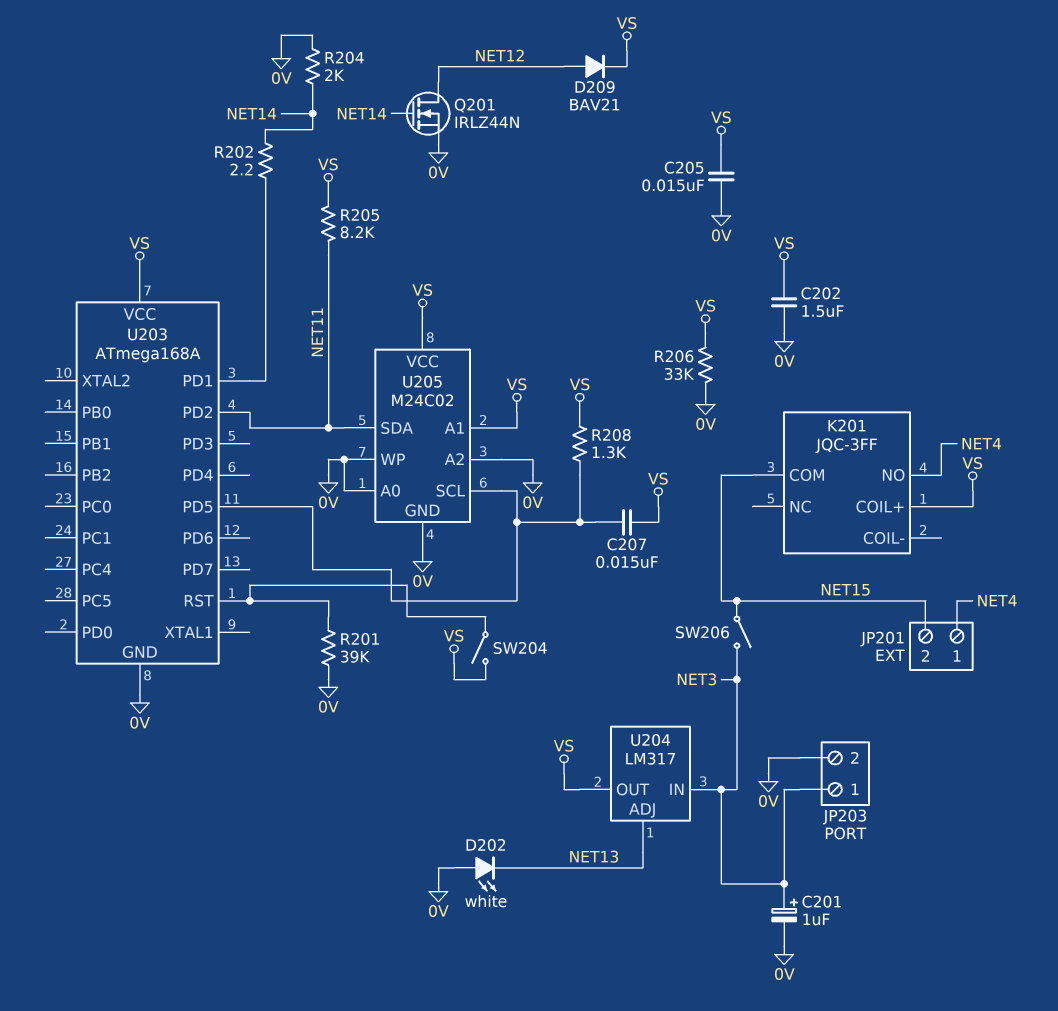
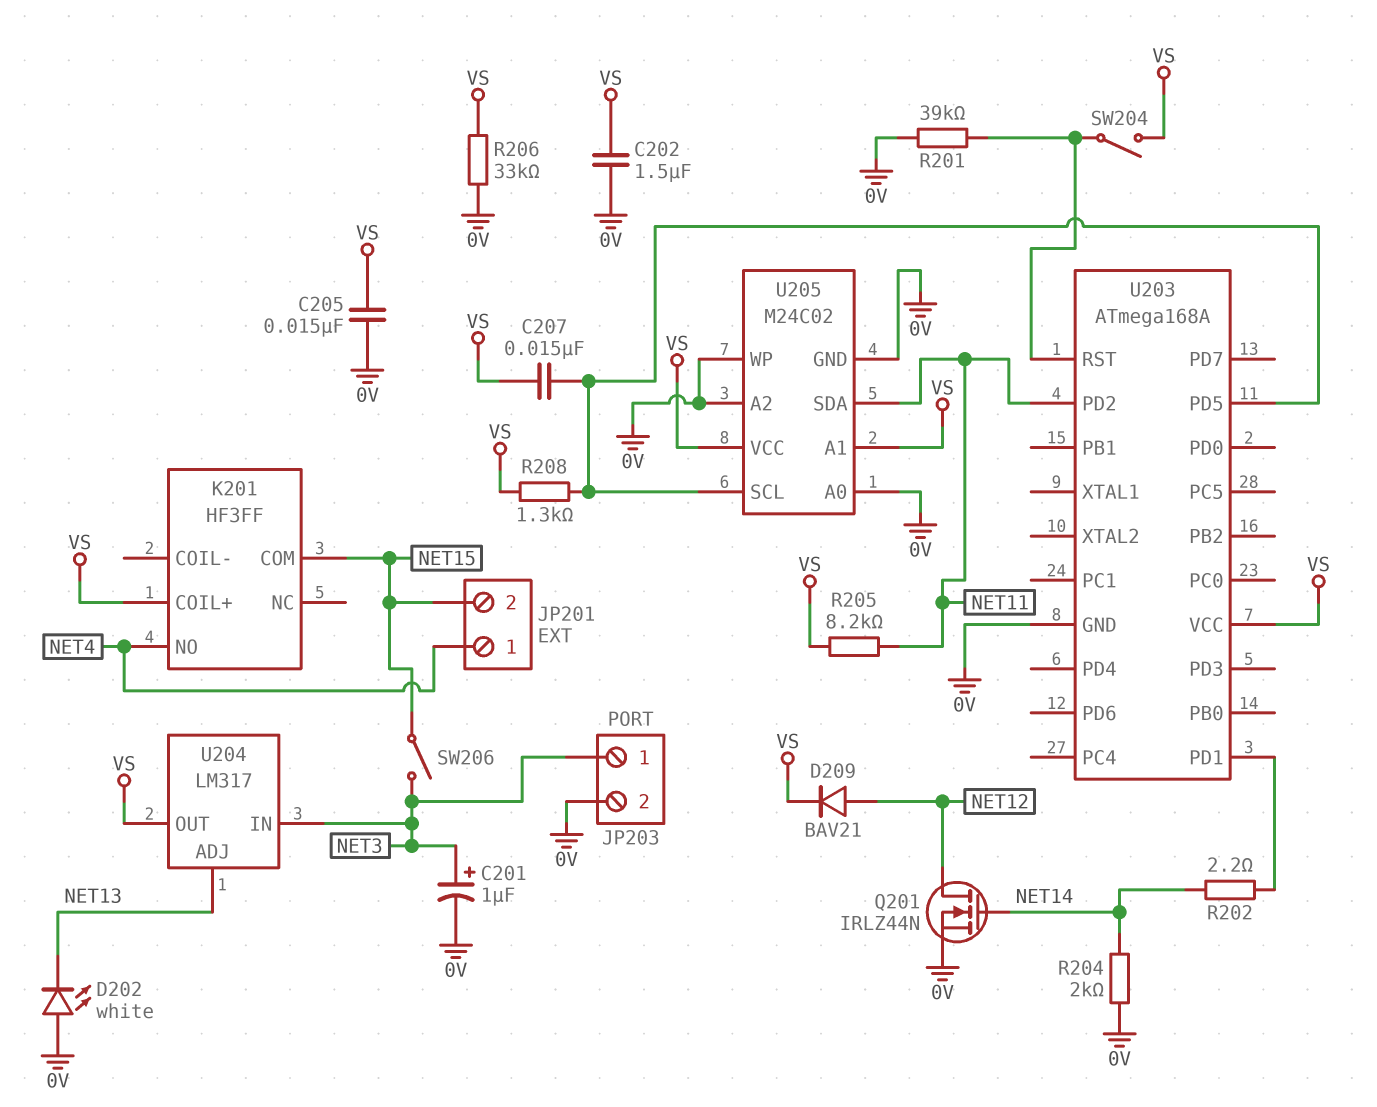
K201: JQC-3FF -> HF3FF

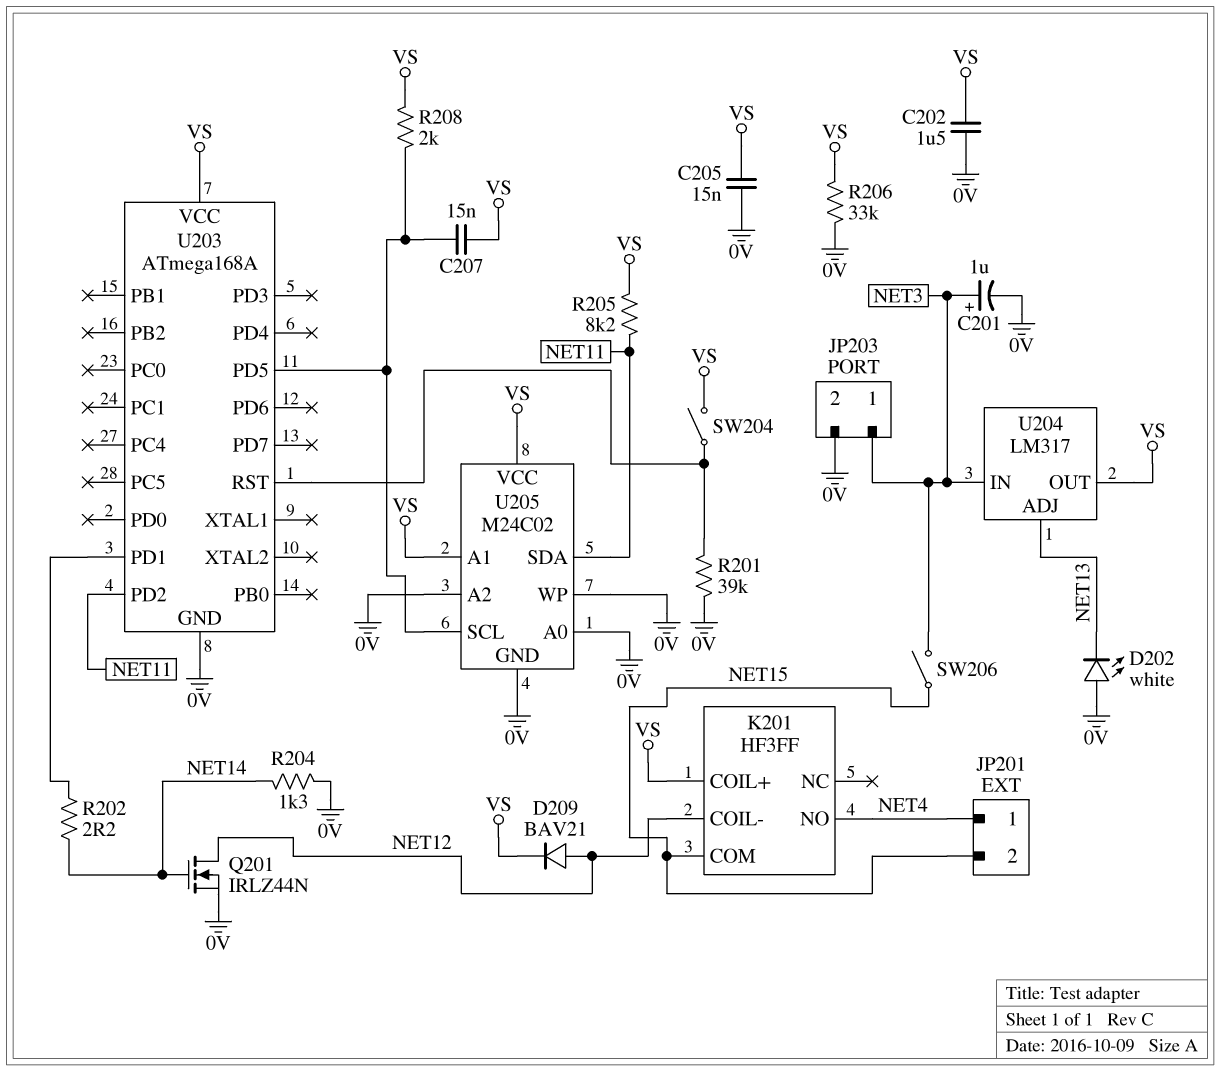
K201 pin COIL-: none -> NET12
R204: 2k (0V, NET14) -> 1.3k (0V, NET14)
R208: 1.3k (U203/PD5, VS) -> 2k (U203/PD5, VS)

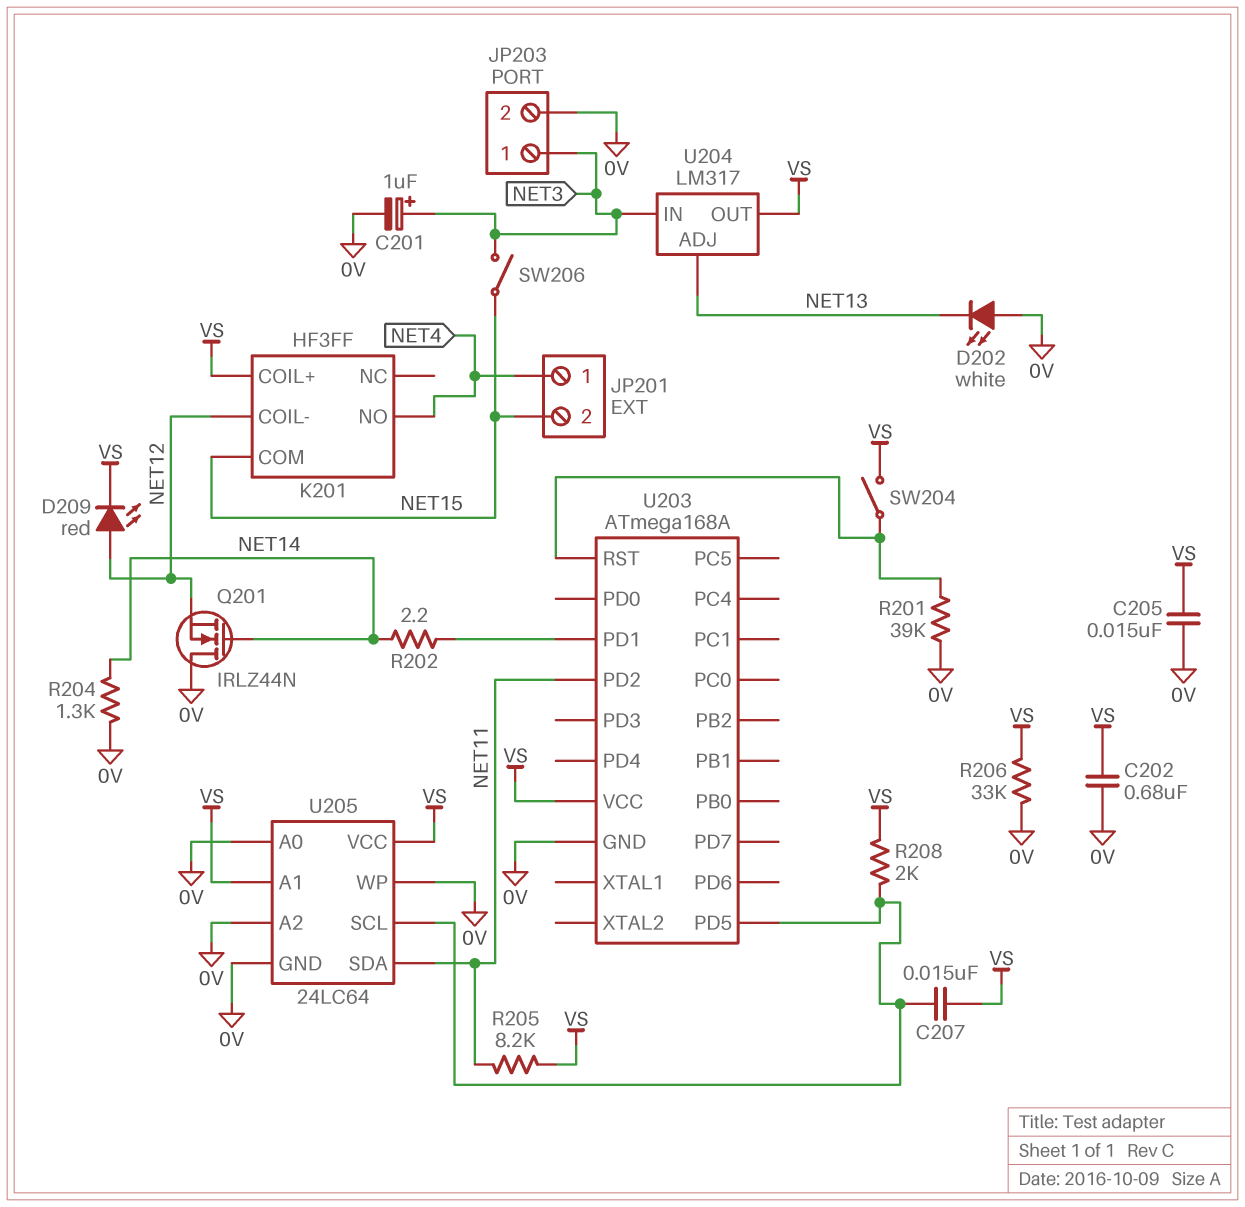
C202: 1.5uF (0V, VS) -> 680nF (0V, VS)
D209: diode BAV21 (A NET12, K VS) -> LED red (A NET12, K VS)
Q201: NMOS IRLZ44N (G NET14, D NET12, S 0V) -> NMOS IRLZ44N (G NET14, D 0V, S NET12)
U205: M24C02 -> 24LC64

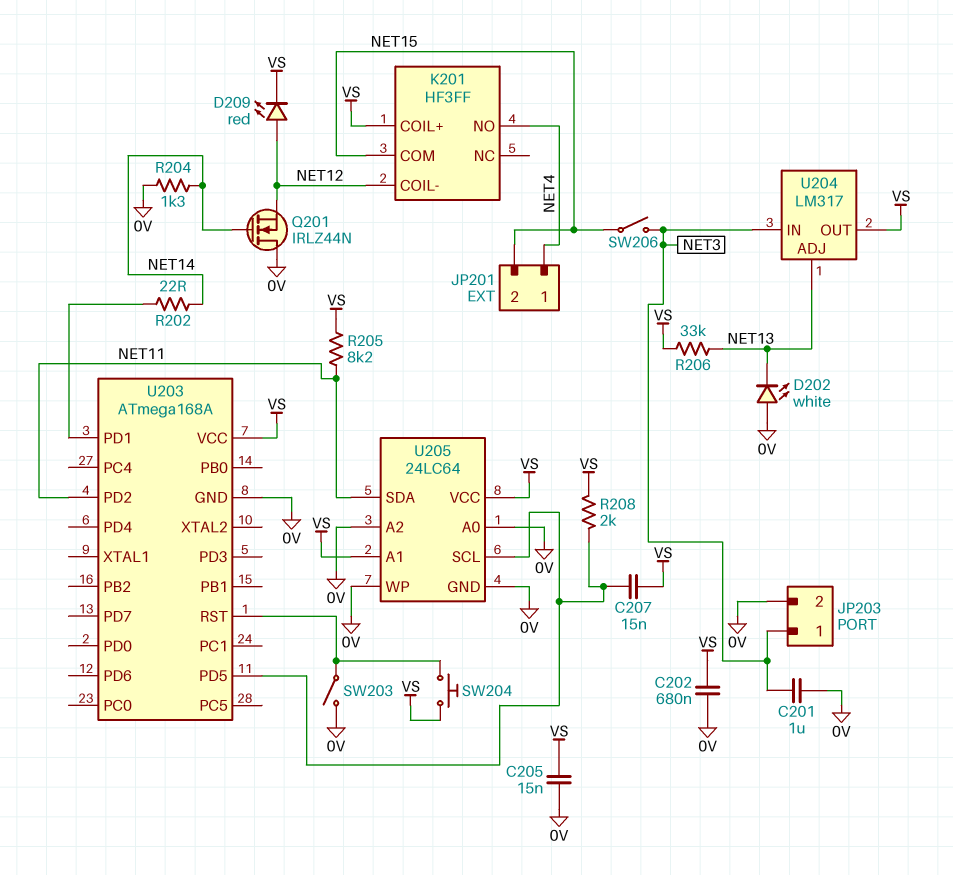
C201: 1uF (plus NET3, minus 0V) -> 1uF (0V, NET3)
R201: 39k (0V, U203/RST) -> none
R202: 2.2 (NET14, U203/PD1) -> 22 (NET14, U203/PD1)
R206: 33k (0V, VS) -> 33k (NET13, VS)
SW203: none -> switch (0V, U203/RST)
SW204: switch (U203/RST, VS) -> button (U203/RST, VS)

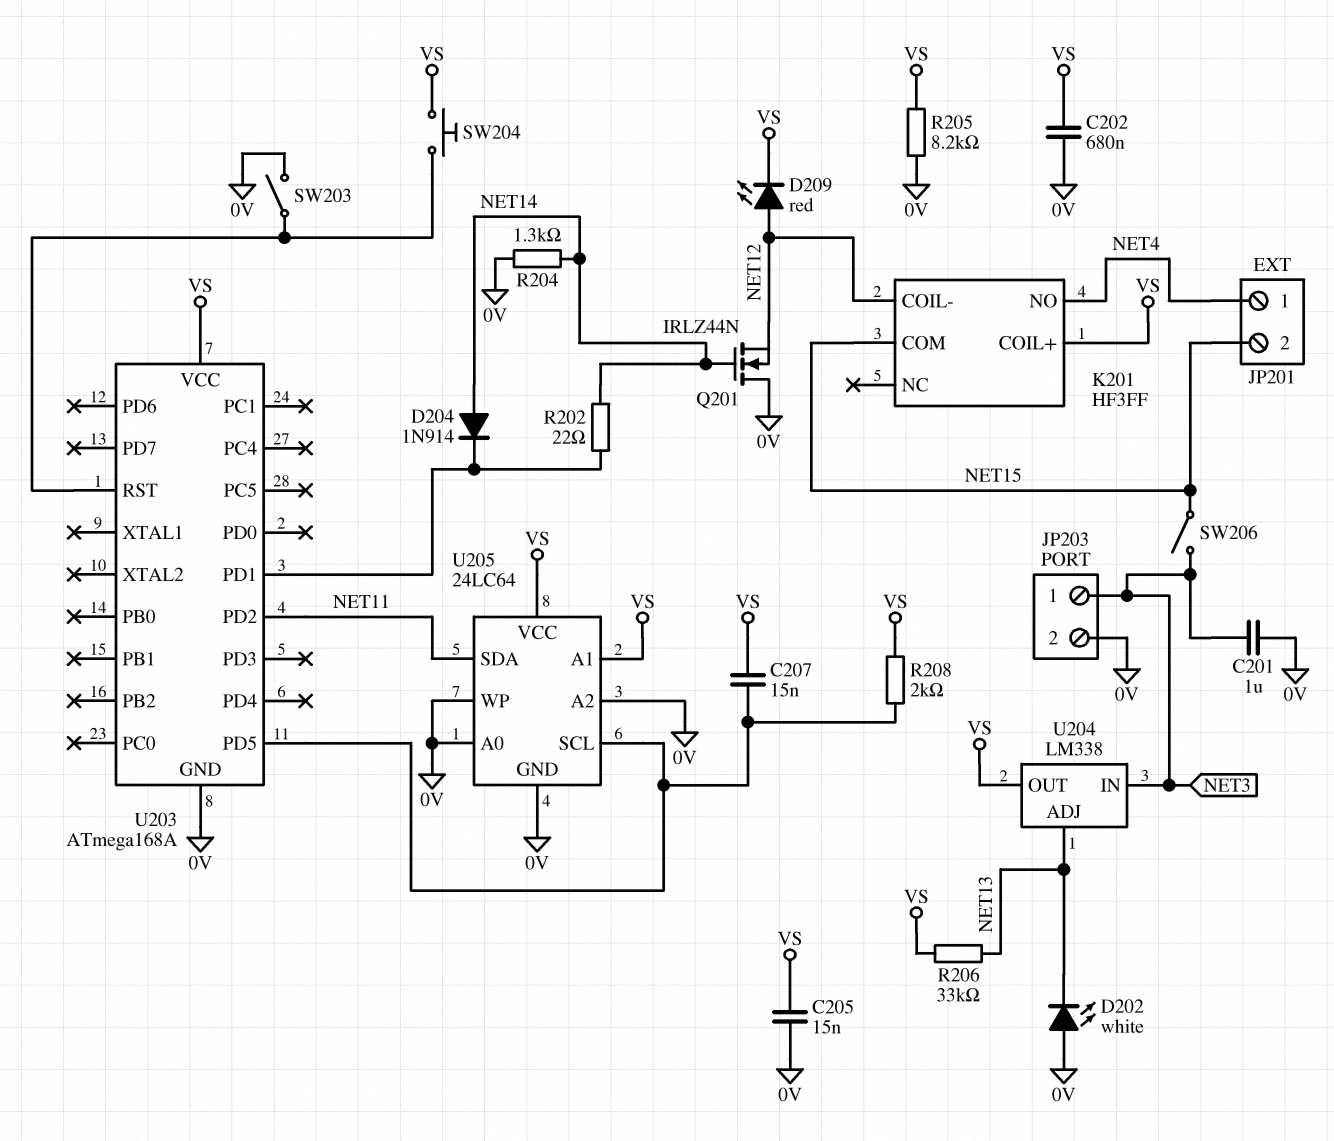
D204: none -> diode 1N914 (A NET14, K U203/PD1)
R205: 8.2k (NET11, VS) -> 8.2k (0V, VS)
U204: LM317 -> LM338

